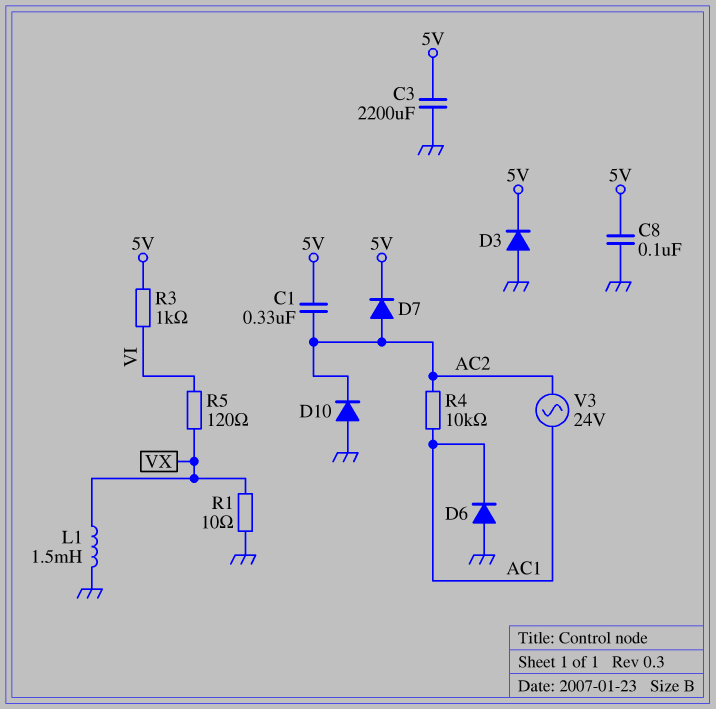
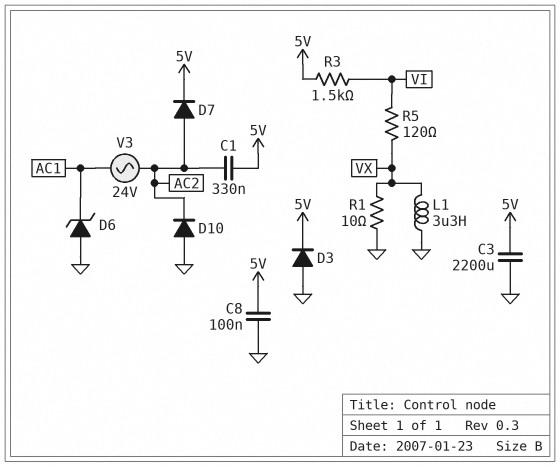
D6: diode (A GND, K AC1) -> zener (A GND, K AC1)
L1: 1.5mH (GND, VX) -> 3.3uH (GND, VX)
R3: 1k (5V, VI) -> 1.5k (5V, VI)
R4: 10k (AC1, AC2) -> none

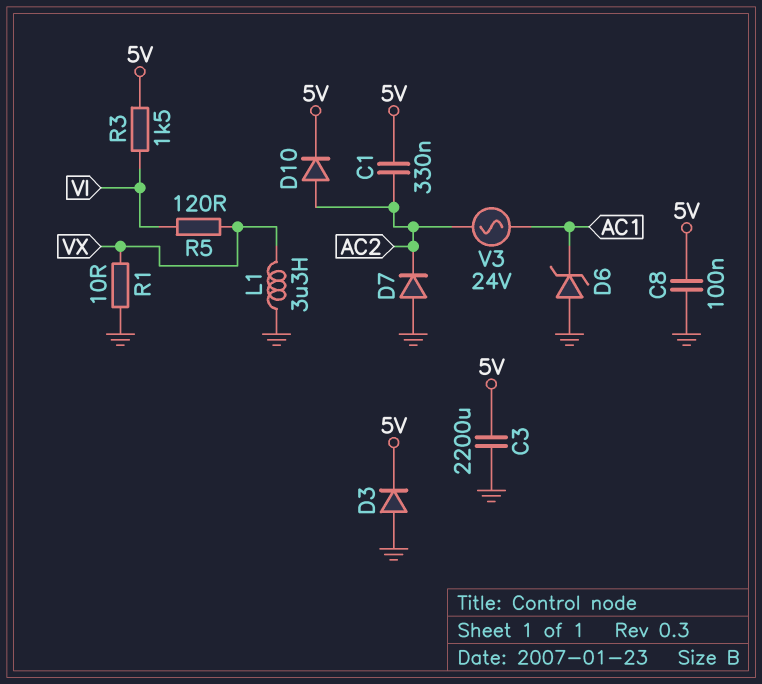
D7: diode (A AC2, K 5V) -> diode (A GND, K AC2)
D10: diode (A GND, K AC2) -> diode (A AC2, K 5V)

